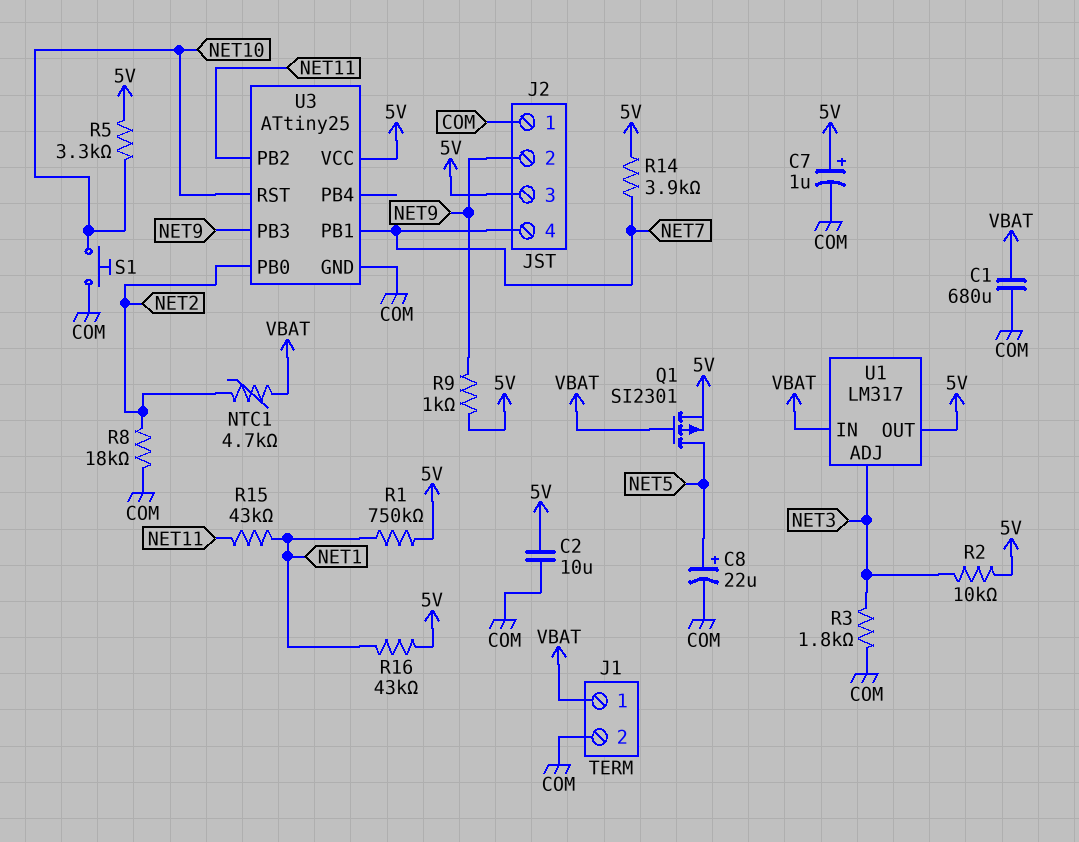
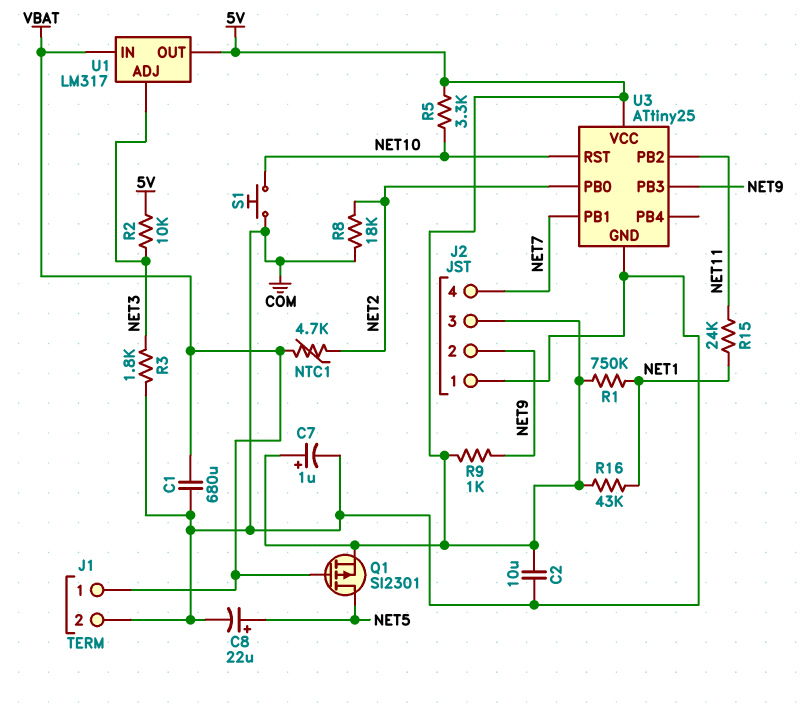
R14: 3.9k (5V, NET7) -> none
R15: 43k (NET1, NET11) -> 24k (NET1, NET11)

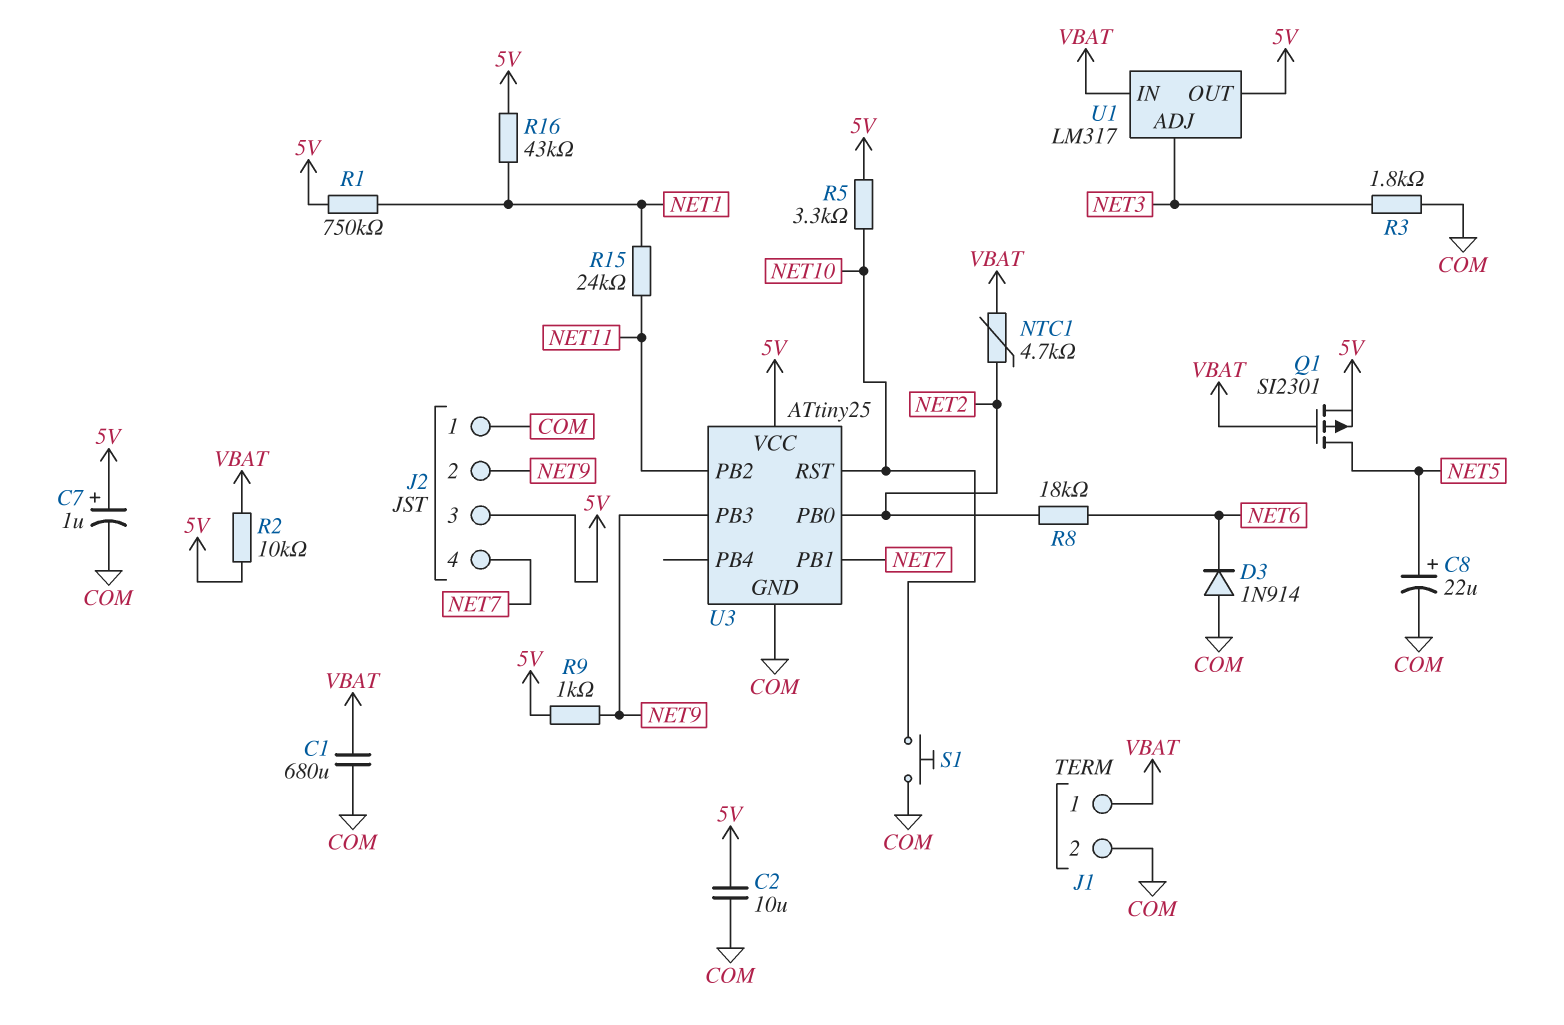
D3: none -> diode 1N914 (A COM, K NET6)
R2: 10k (5V, NET3) -> 10k (5V, VBAT)
R8: 18k (COM, NET2) -> 18k (NET2, NET6)

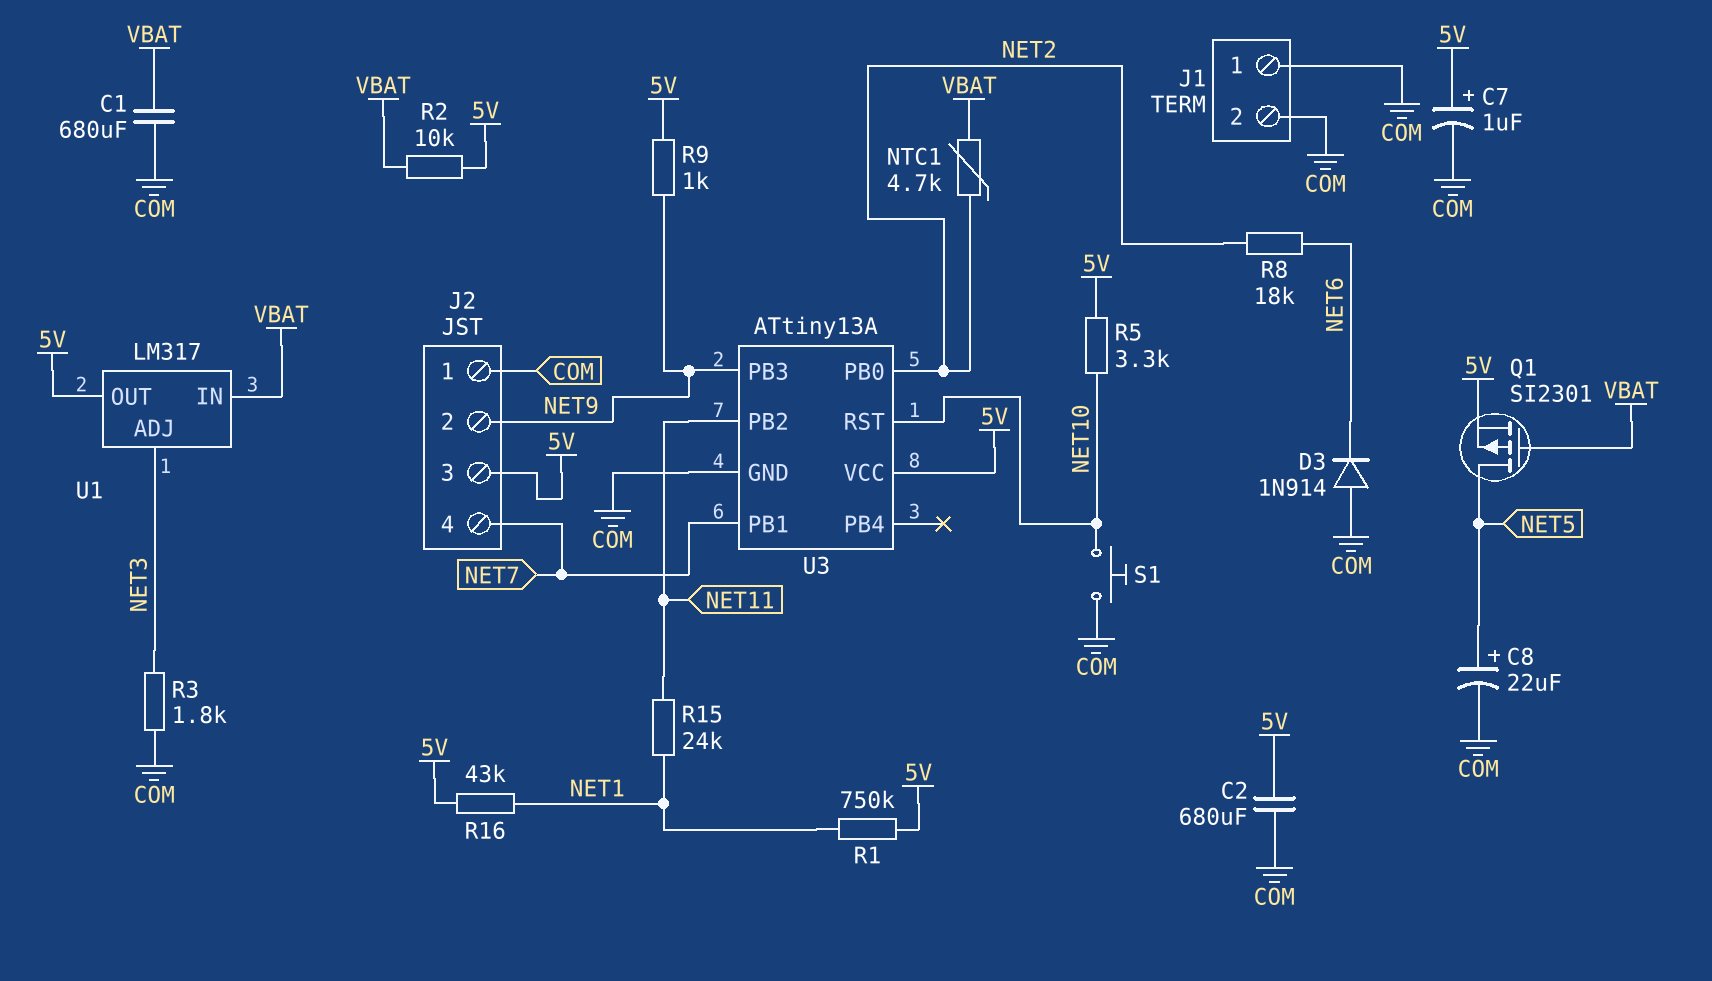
C2: 10uF (5V, COM) -> 680uF (5V, COM)
J1 pin 1: VBAT -> COM
U3: ATtiny25 -> ATtiny13A

